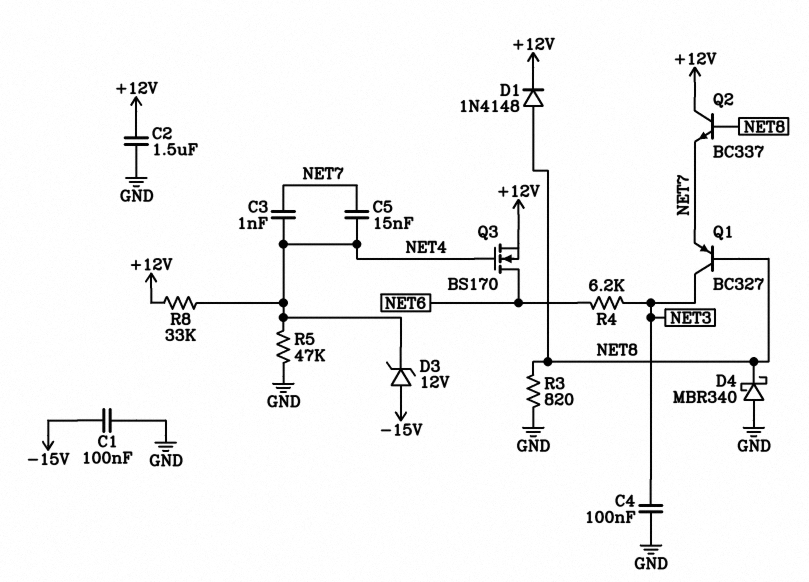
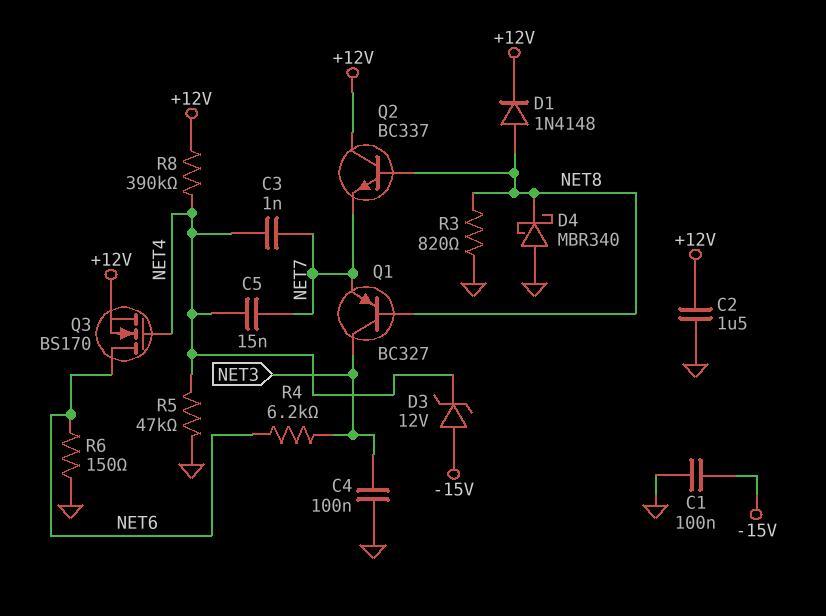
R6: none -> 150 (GND, NET6)
R8: 33k (+12V, NET4) -> 390k (+12V, NET4)

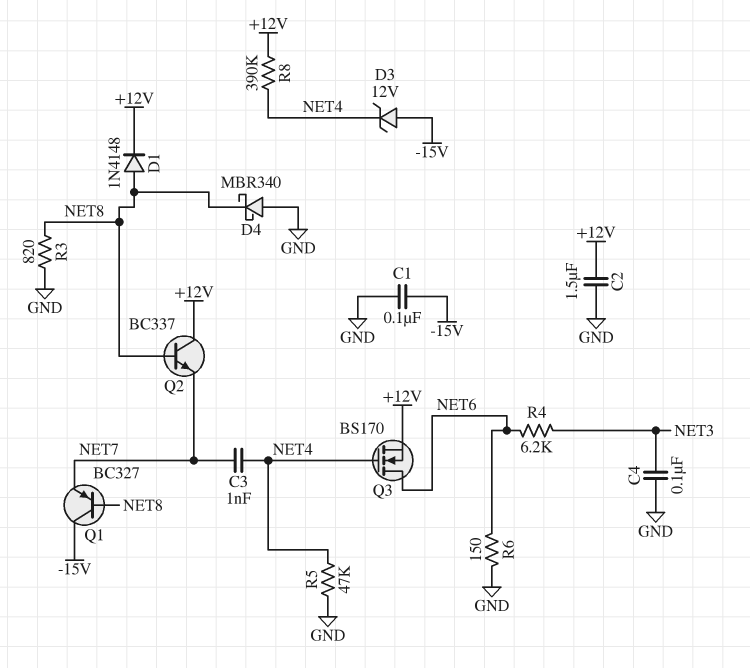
C5: 15nF (NET4, NET7) -> none
Q1: PNP BC327 (B NET8, C NET3, E NET7) -> PNP BC327 (B NET8, C -15V, E NET7)

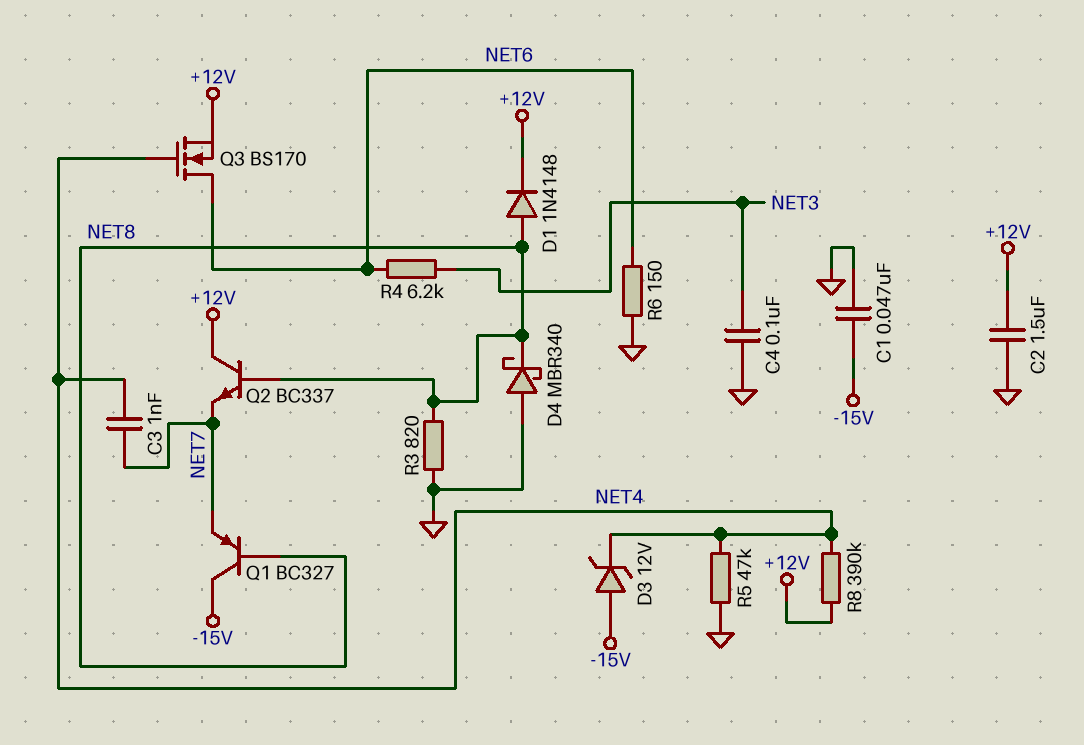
C1: 100nF (-15V, GND) -> 47nF (-15V, GND)

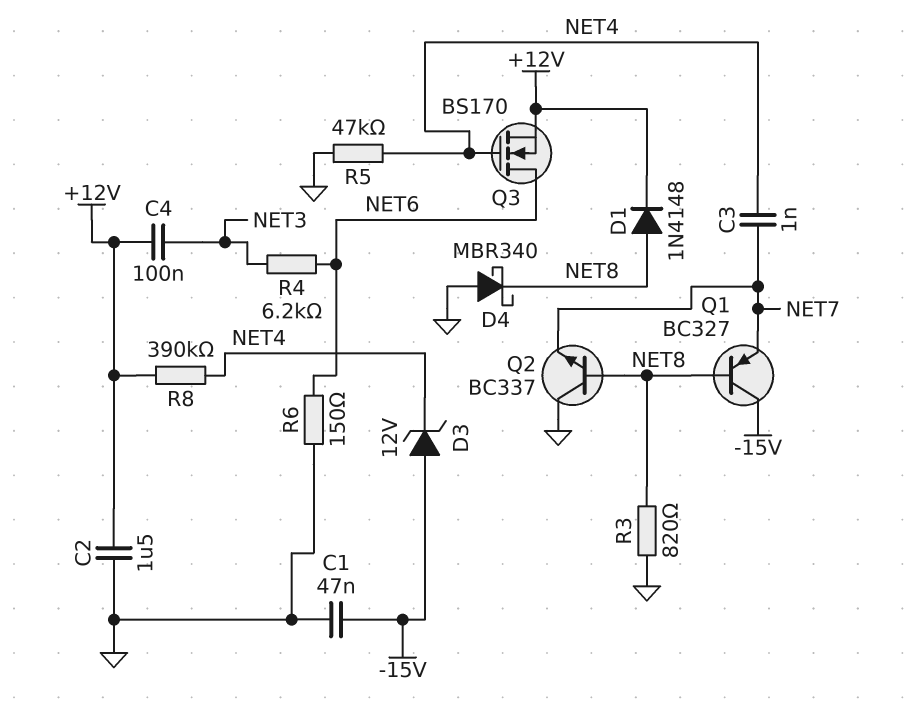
C4: 100nF (GND, NET3) -> 100nF (+12V, NET3)
Q2: NPN BC337 (B NET8, C +12V, E NET7) -> NPN BC337 (B NET8, C GND, E NET7)

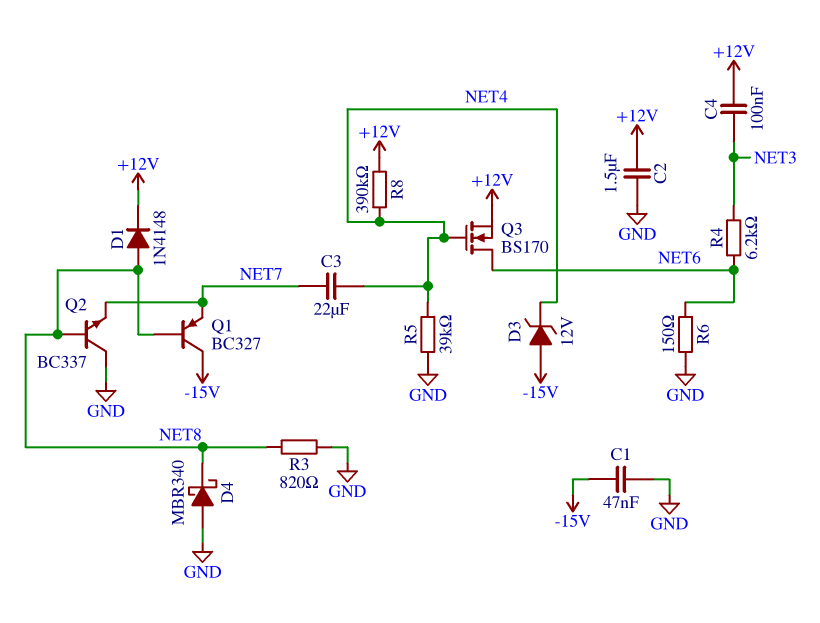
C3: 1nF (NET4, NET7) -> 22uF (NET4, NET7)
R5: 47k (GND, NET4) -> 39k (GND, NET4)

